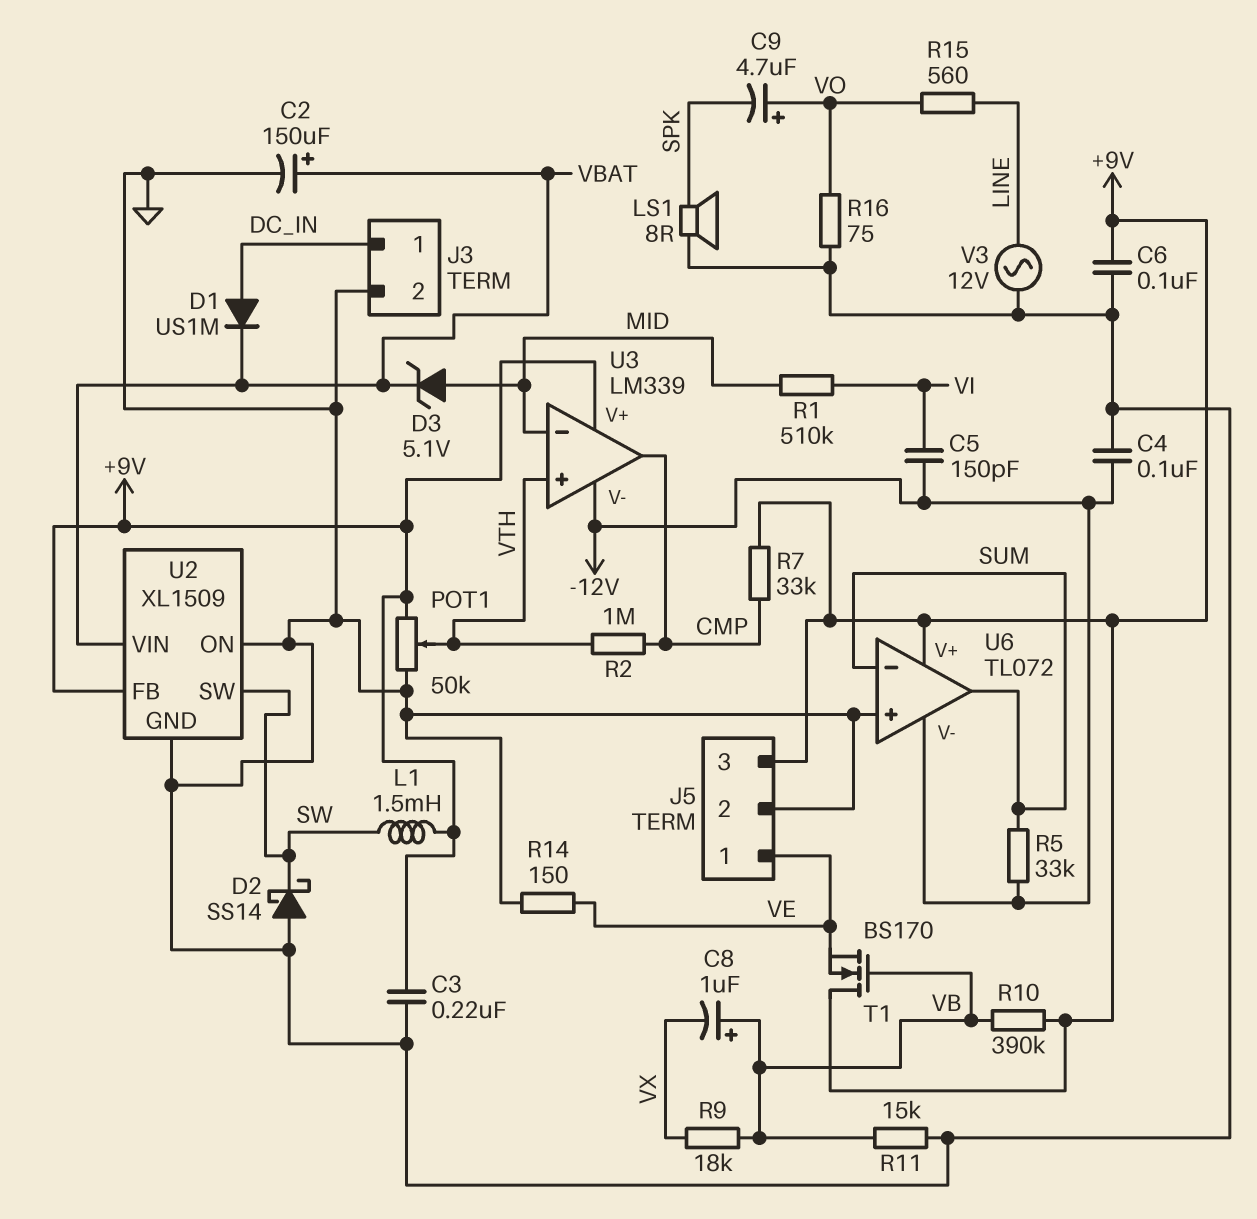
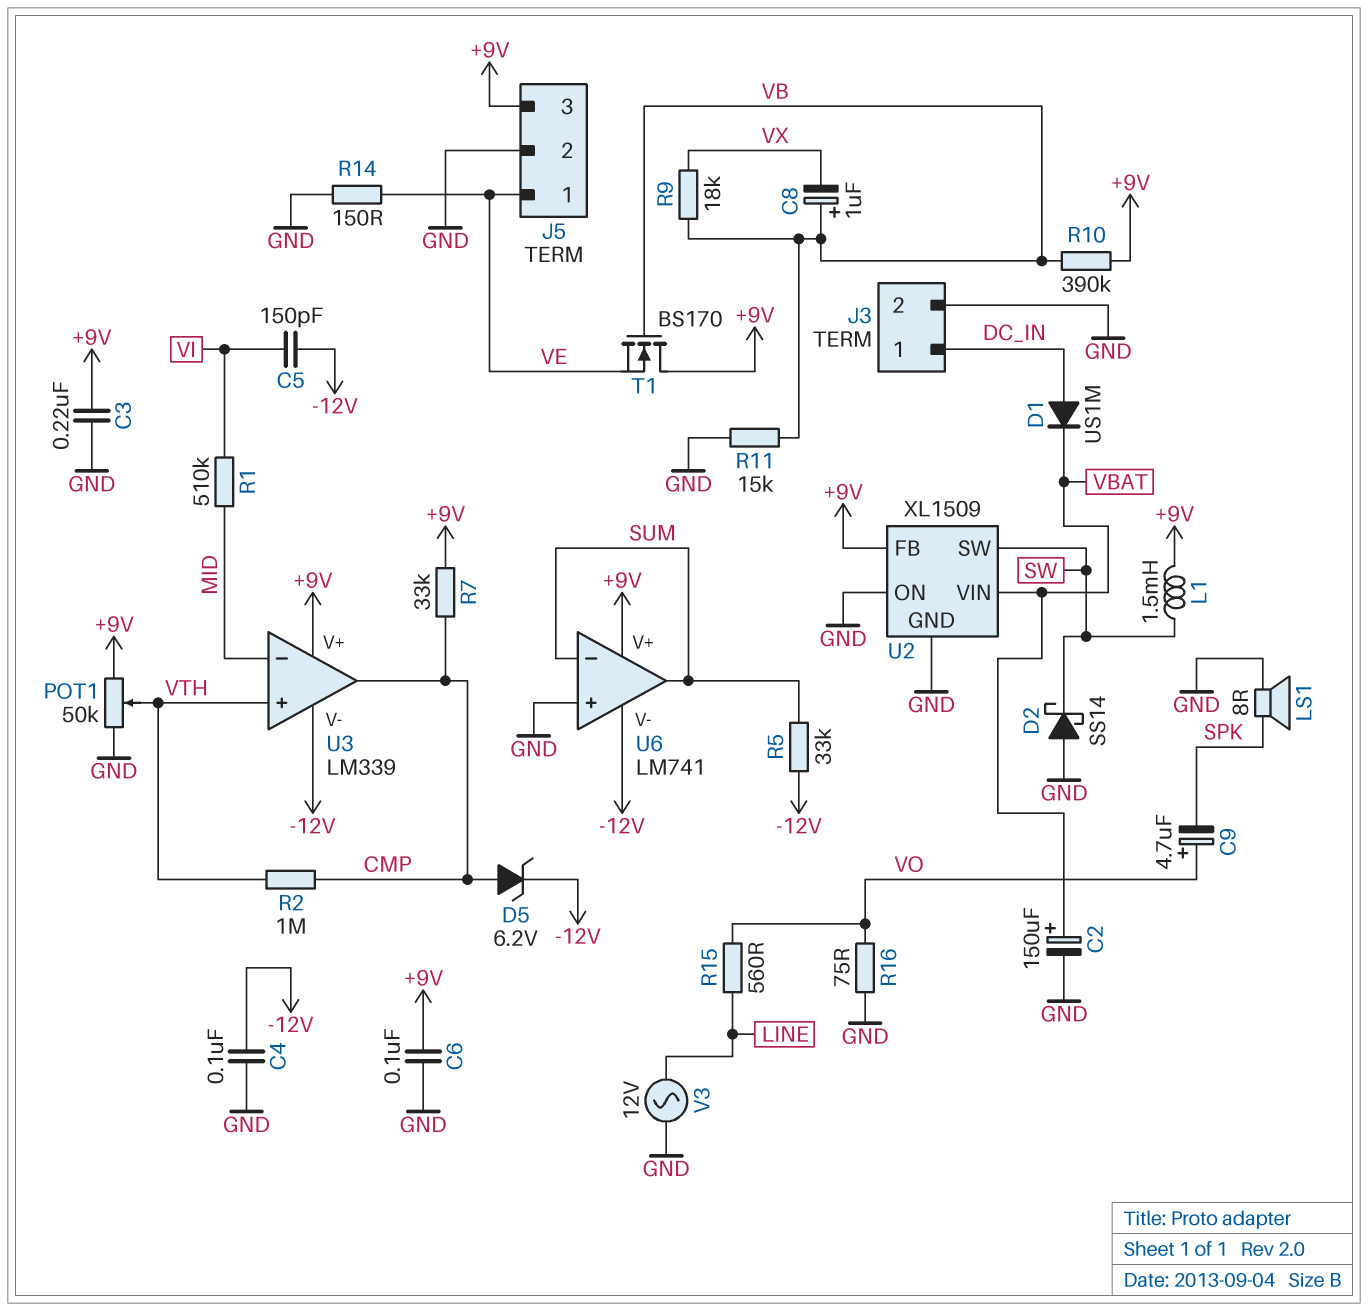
D3: zener 5.1V (A MID, K VBAT) -> none
D5: none -> zener 6.2V (A CMP, K -12V)
U6: TL072 -> LM741

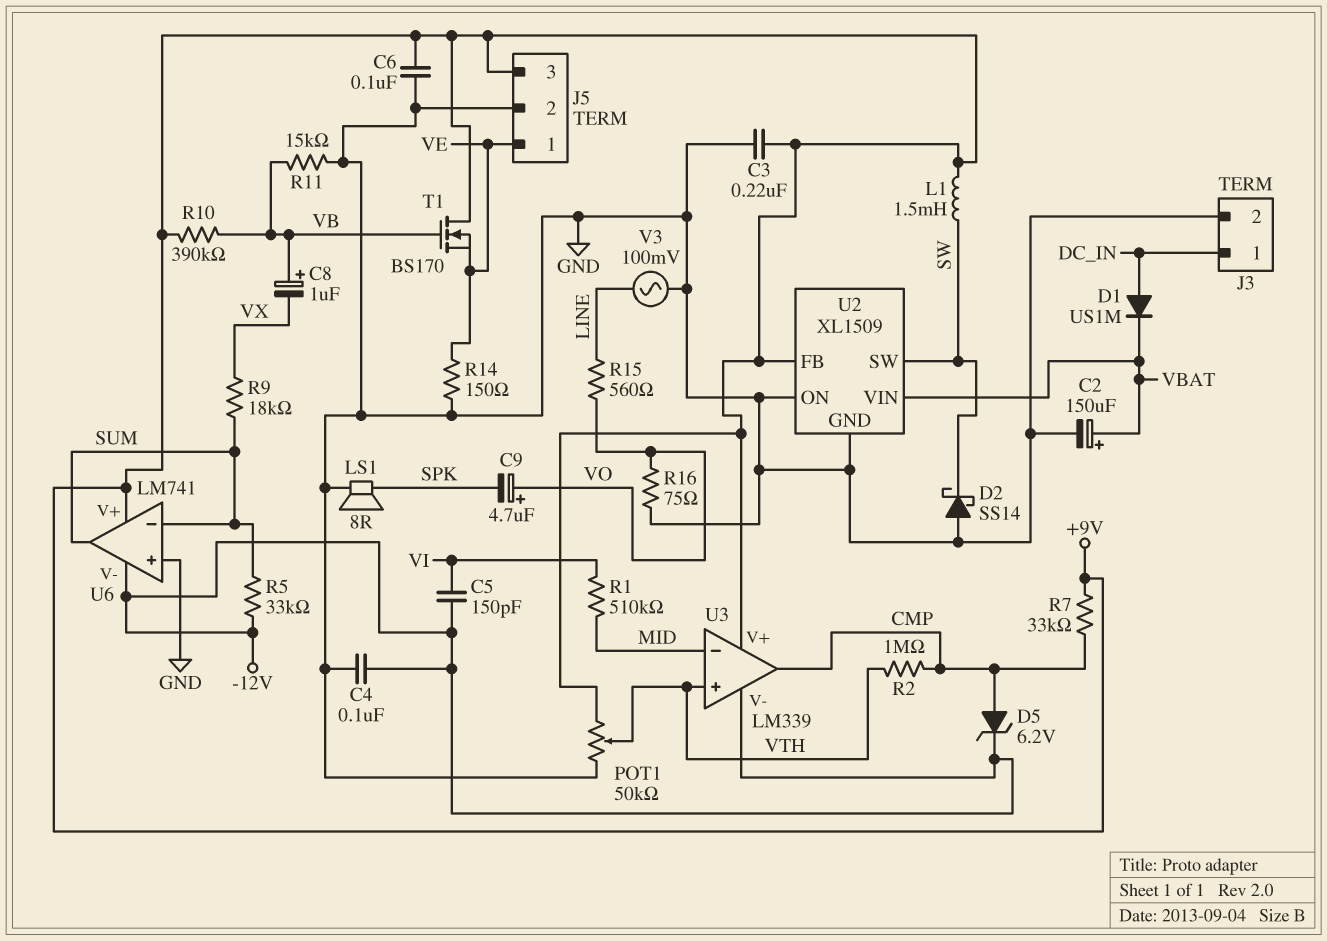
R9: 18k (VB, VX) -> 18k (SUM, VX)
V3: AC 12V (GND, LINE) -> AC 100mV (GND, LINE)

